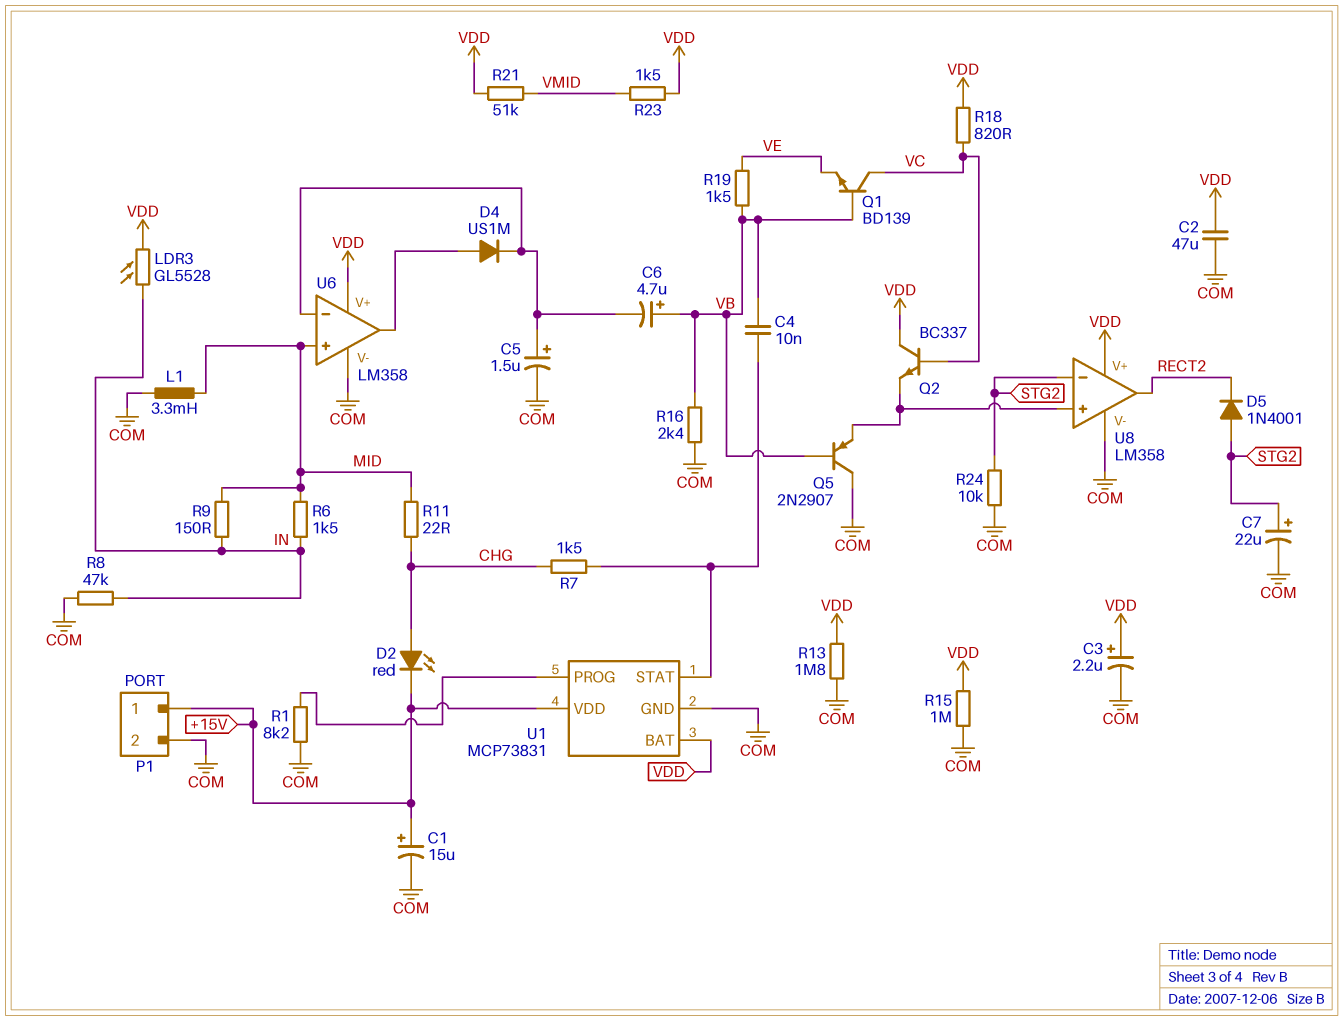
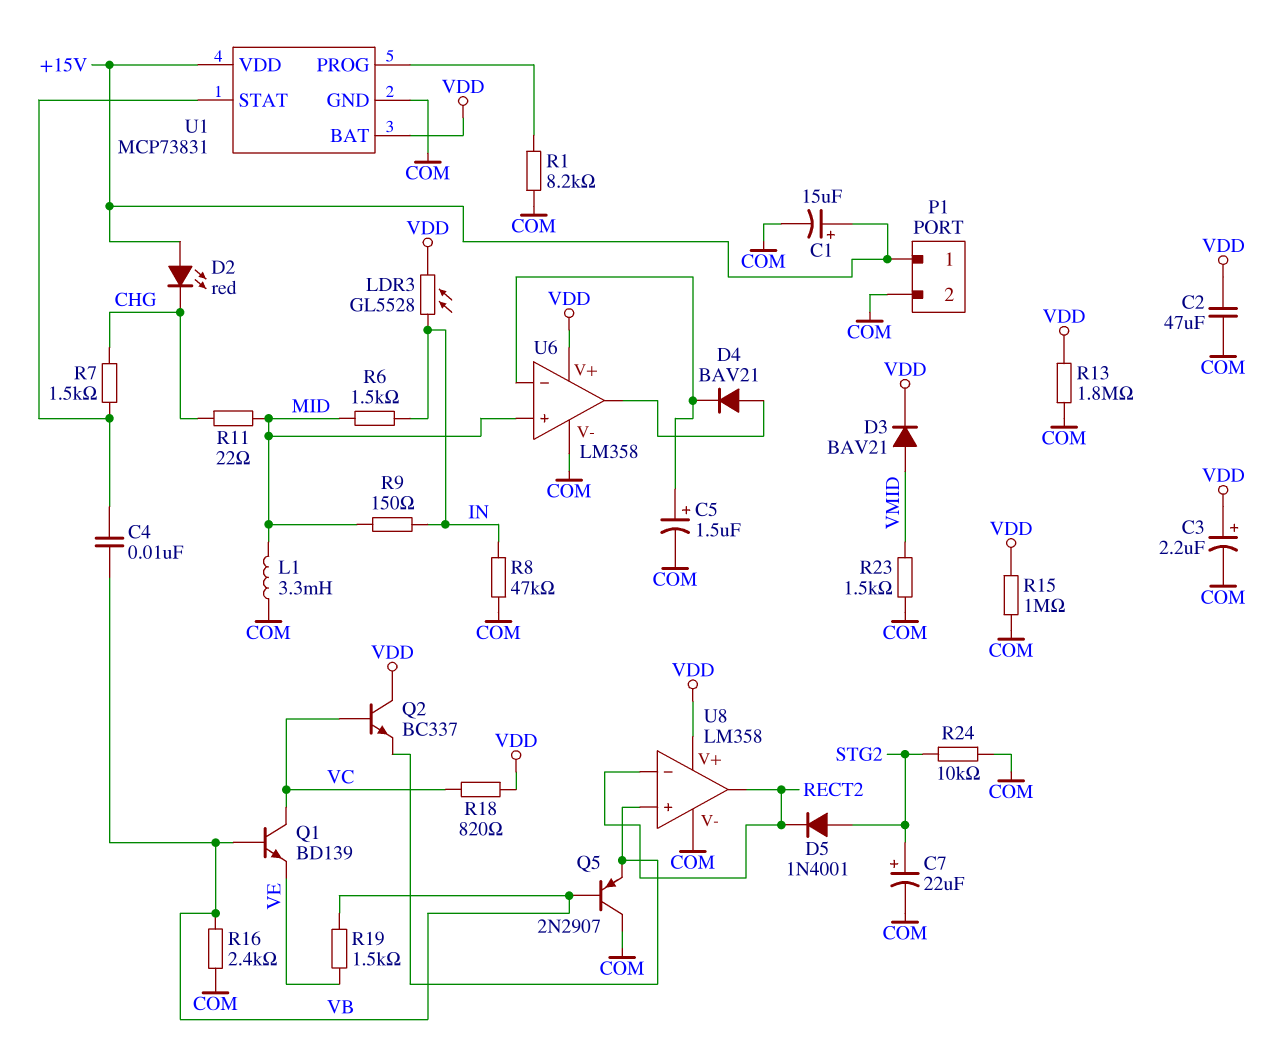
C6: 4.7uF (plus VB, minus U6/in-) -> none
D2: LED red (A CHG, K +15V) -> LED red (A +15V, K CHG)
D3: none -> diode BAV21 (A VMID, K VDD)
D4: diode US1M (A U6/out, K U6/in-) -> diode BAV21 (A U6/out, K U6/in-)
R21: 51k (VDD, VMID) -> none
R23: 1.5k (VDD, VMID) -> 1.5k (COM, VMID)
U8 pin in-: STG2 -> RECT2

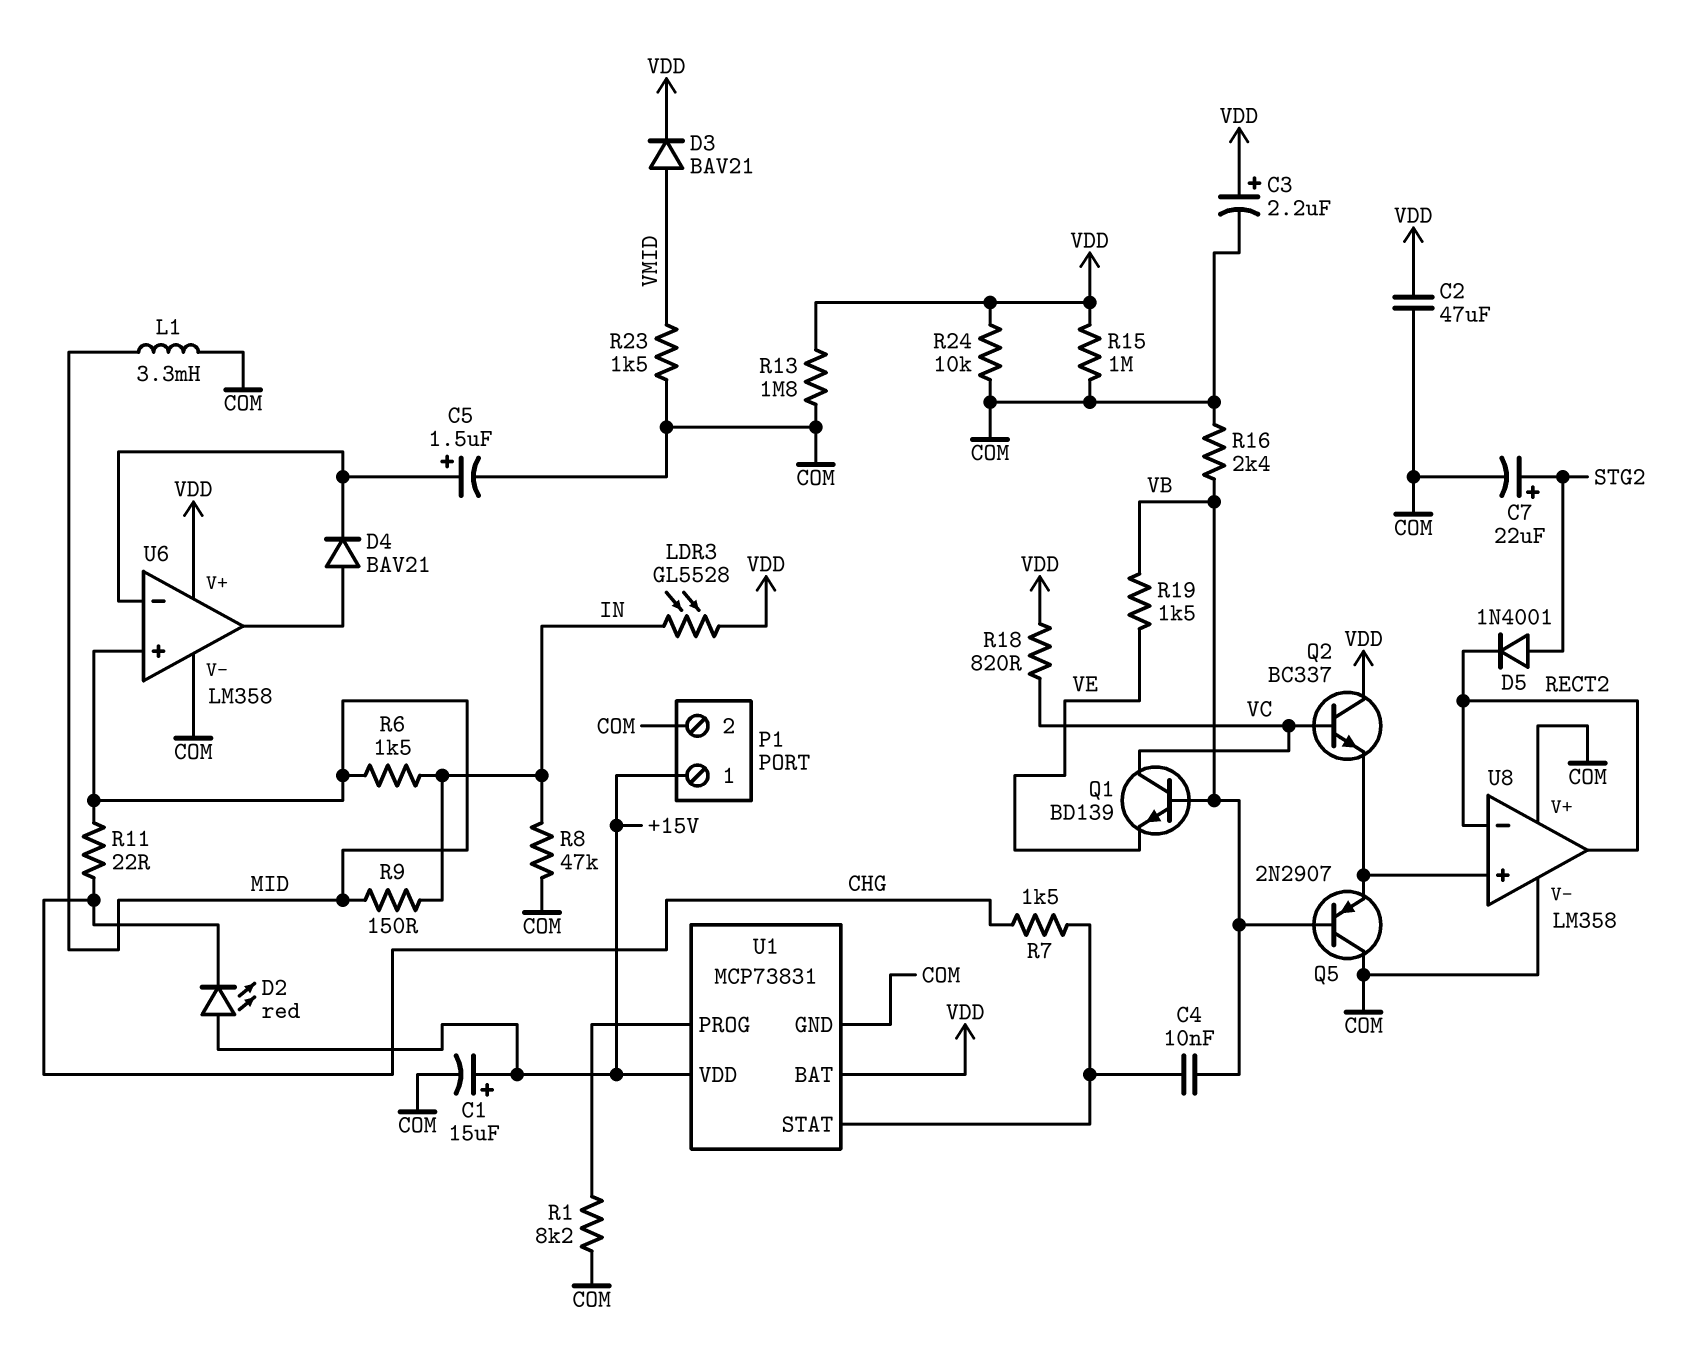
R24: 10k (COM, STG2) -> 10k (COM, VDD)
U8 pin V+: VDD -> COM

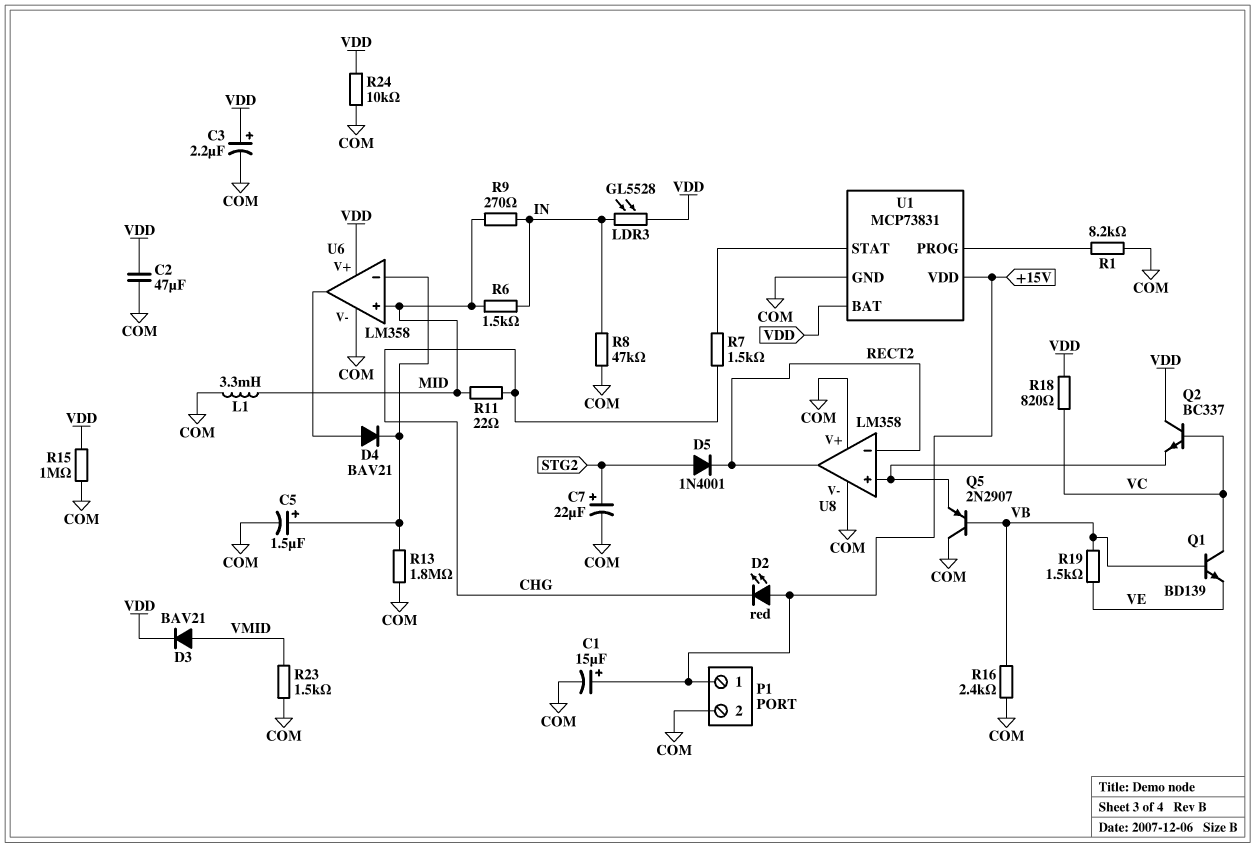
C4: 10nF (U1/STAT, VB) -> none
R9: 150 (IN, MID) -> 270 (IN, MID)
R13: 1.8M (COM, VDD) -> 1.8M (COM, U6/in-)

